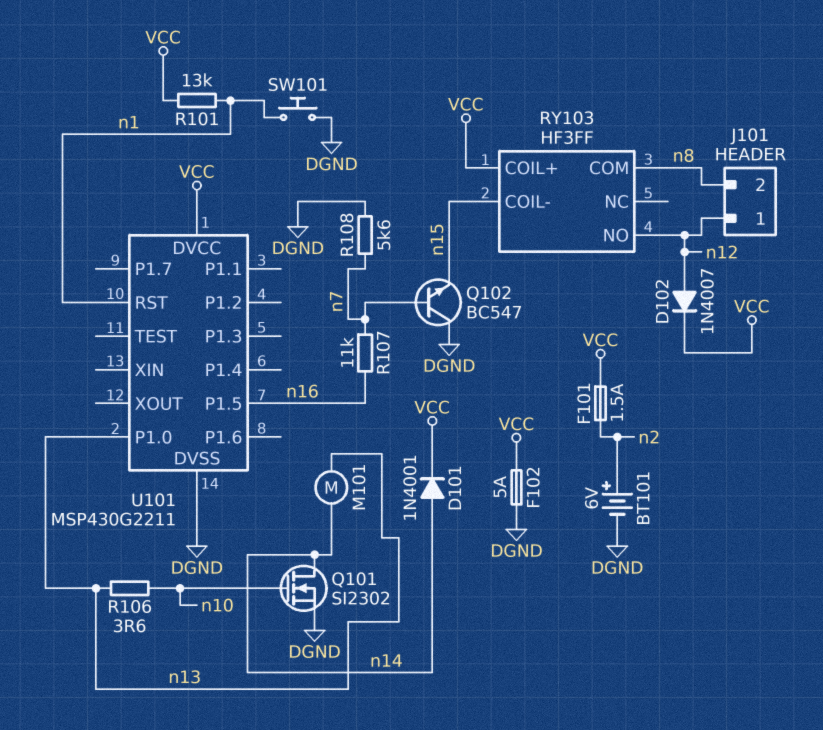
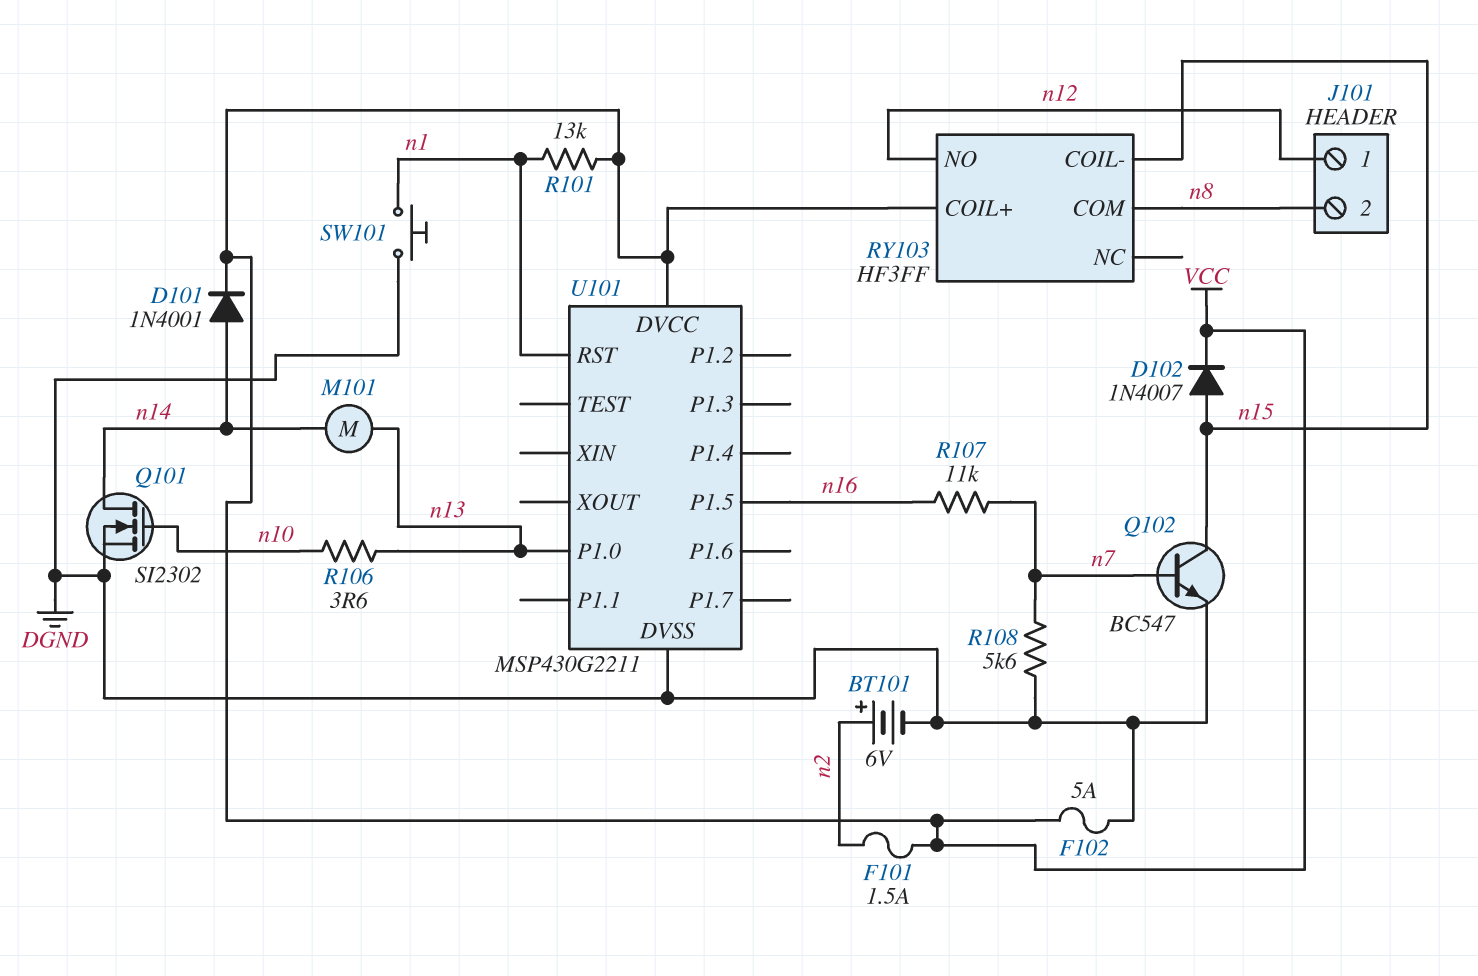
D102: diode 1N4007 (A n12, K VCC) -> diode 1N4007 (A n15, K VCC)
Q102: NPN BC547 (B n7, C DGND, E n15) -> NPN BC547 (B n7, C n15, E DGND)

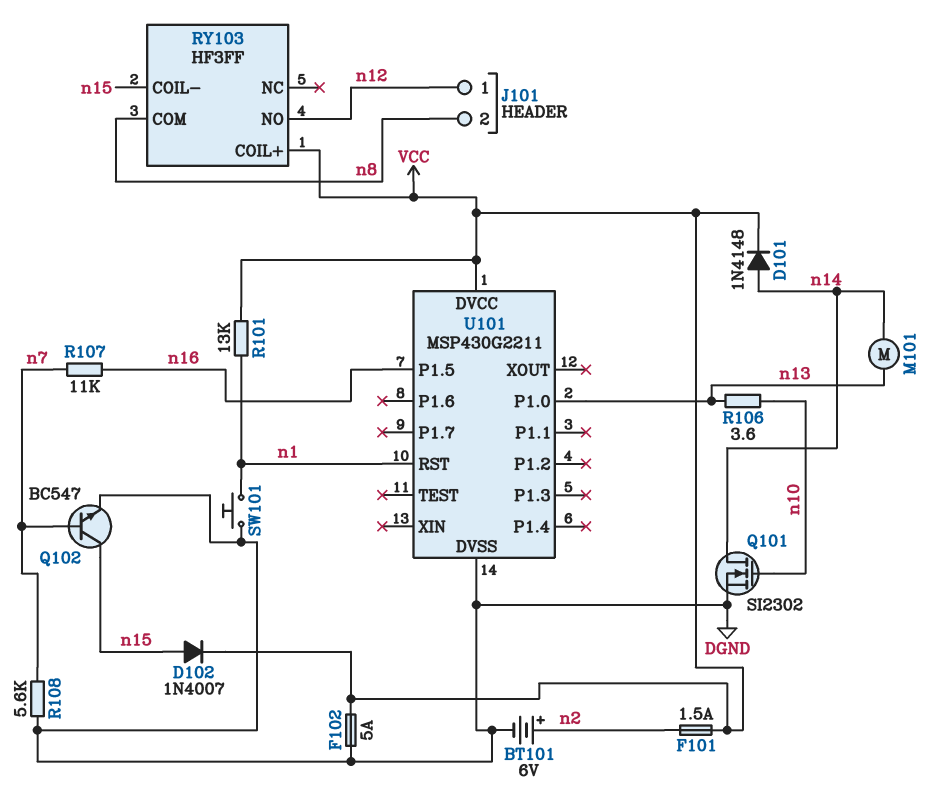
D101: diode 1N4001 (A n14, K VCC) -> diode 1N4148 (A n14, K VCC)

